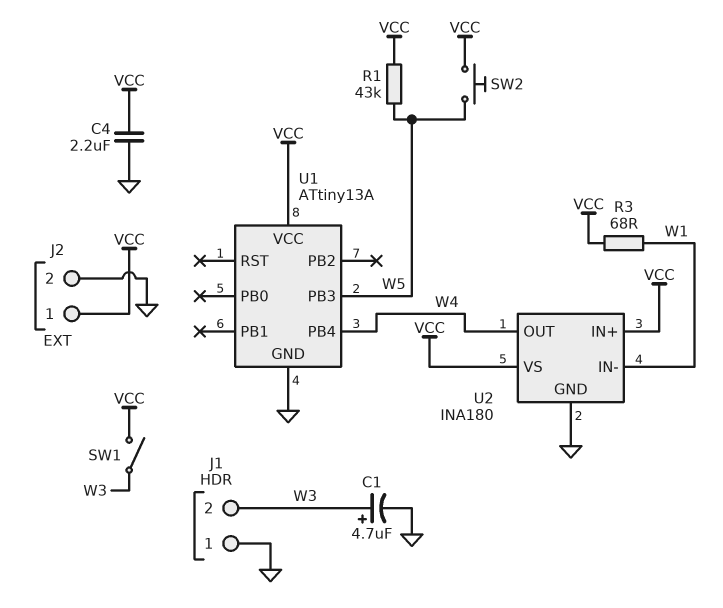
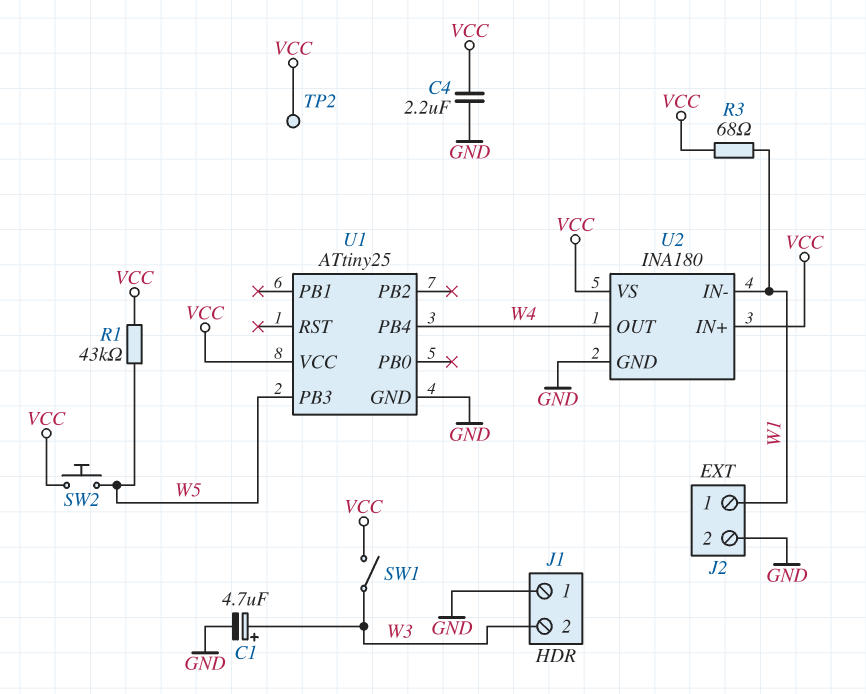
J2 pin 1: VCC -> W1
TP2: none -> test point (VCC)
U1: ATtiny13A -> ATtiny25

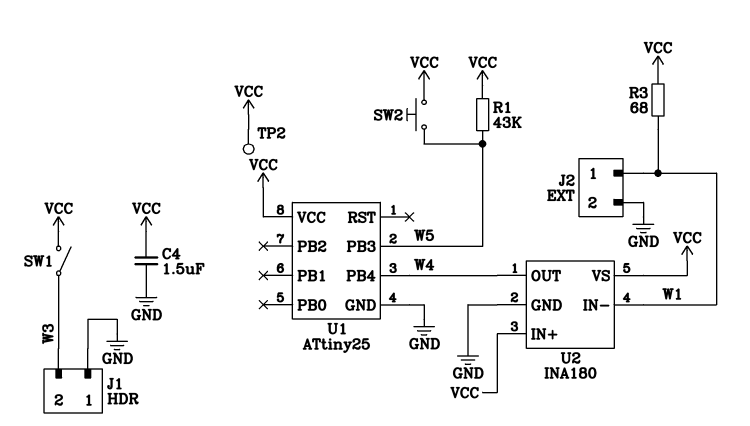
C1: 4.7uF (plus W3, minus GND) -> none
C4: 2.2uF (GND, VCC) -> 1.5uF (GND, VCC)

